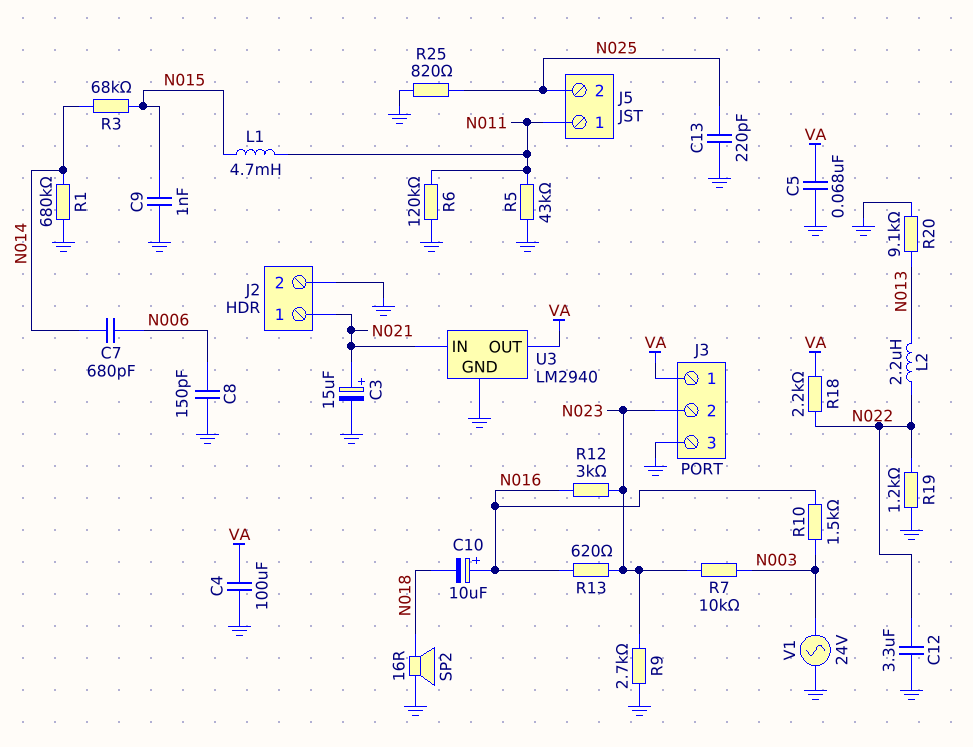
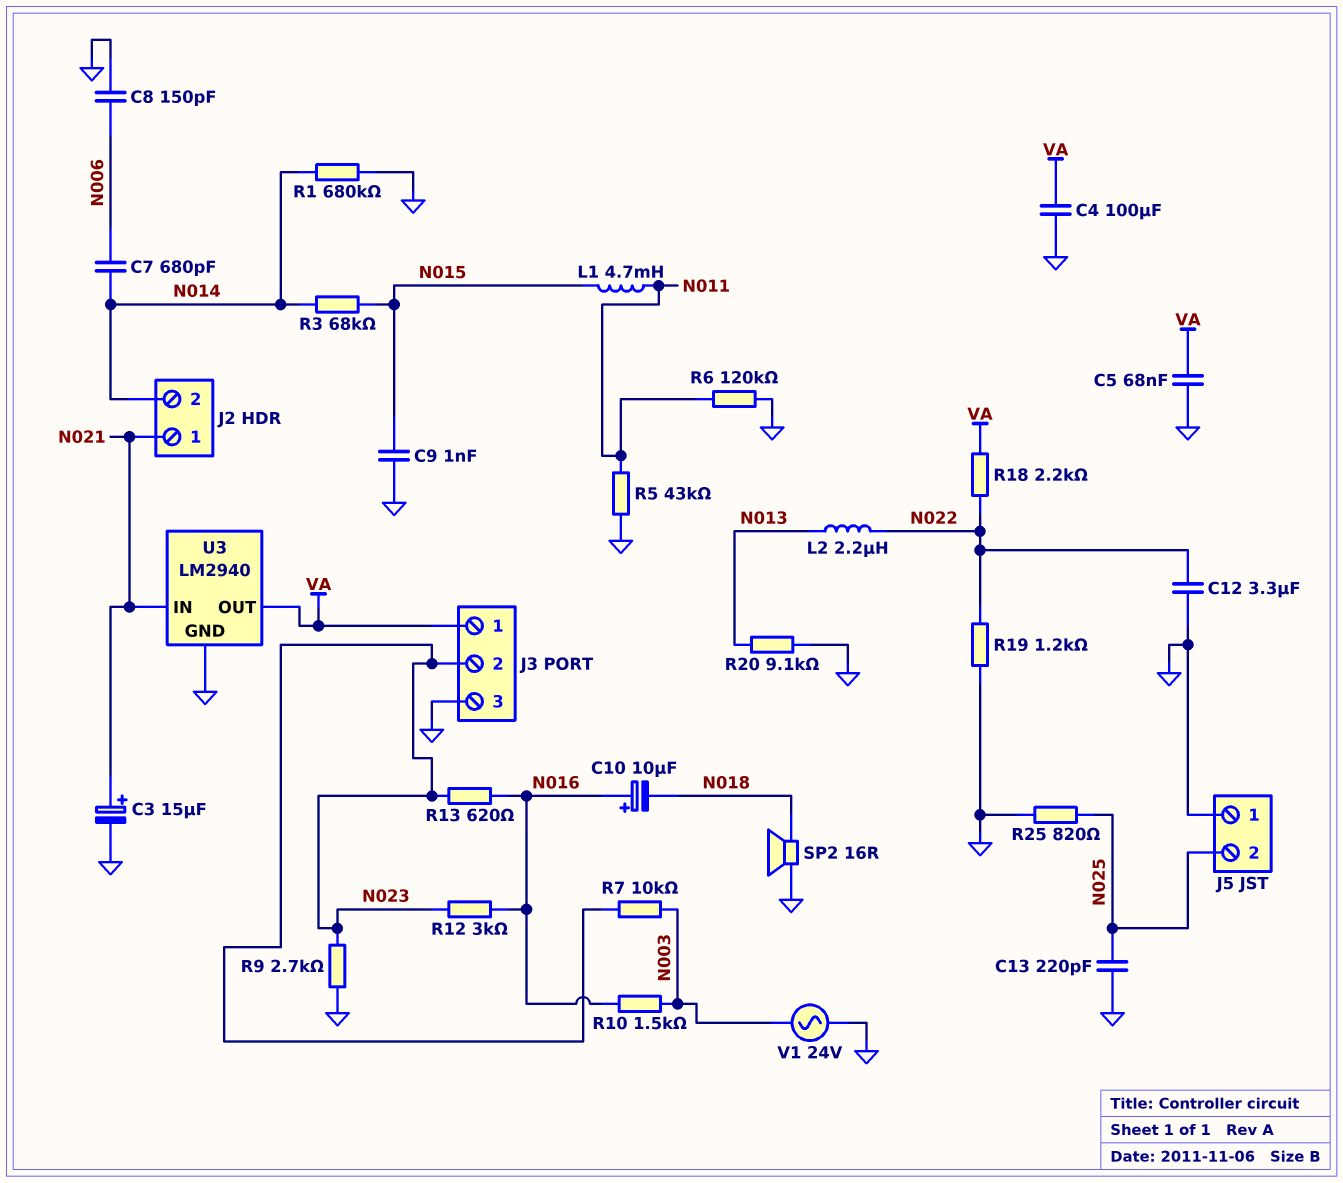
J2 pin 2: GND -> N014
J5 pin 1: N011 -> GND

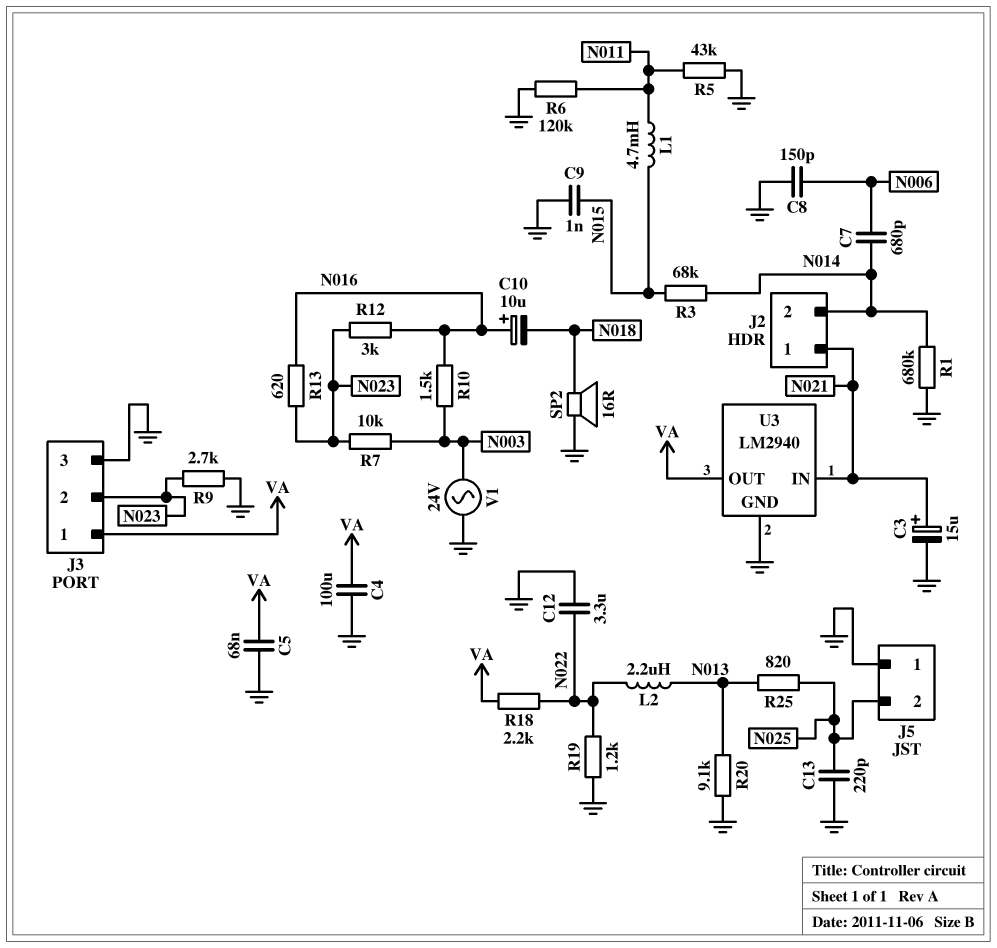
R25: 820 (GND, N025) -> 820 (N013, N025)

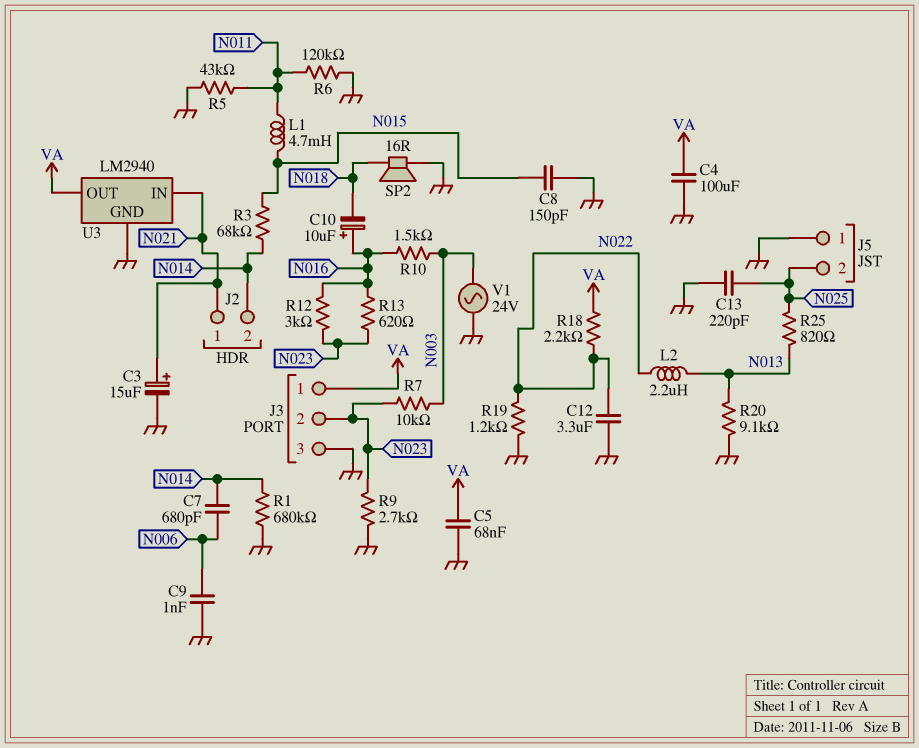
C8: 150pF (GND, N006) -> 150pF (GND, N015)
C9: 1nF (GND, N015) -> 1nF (GND, N006)

